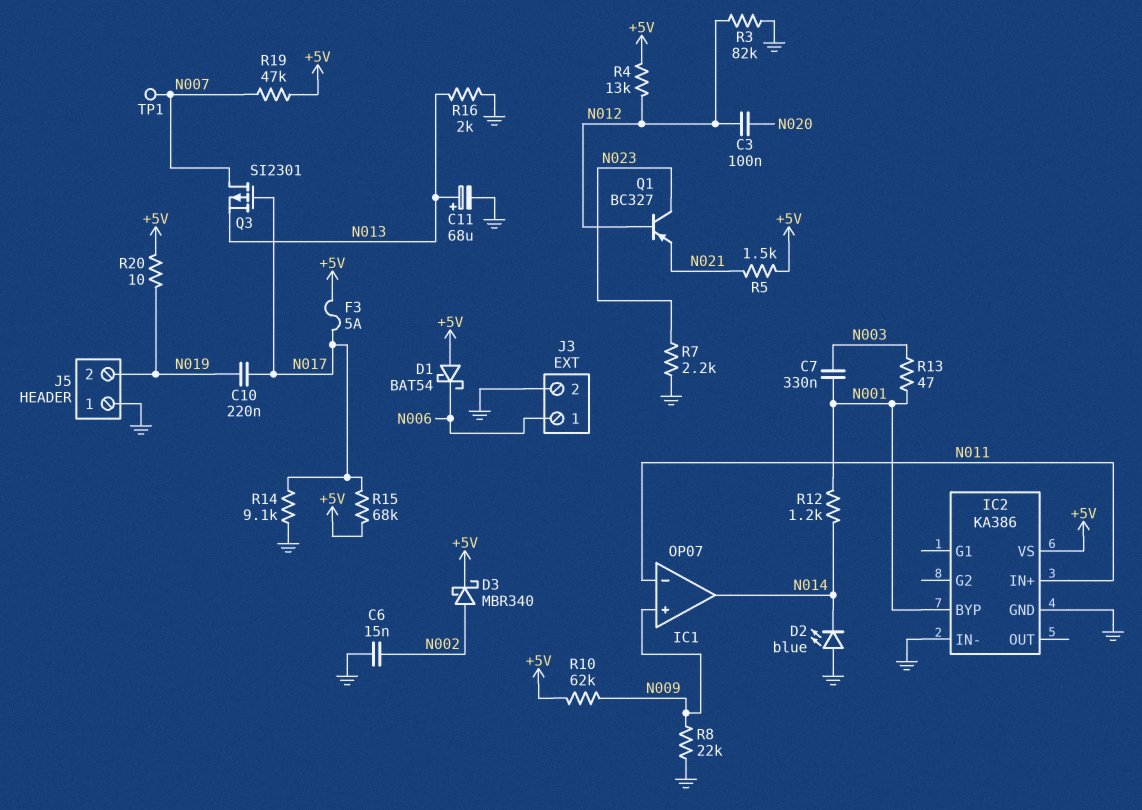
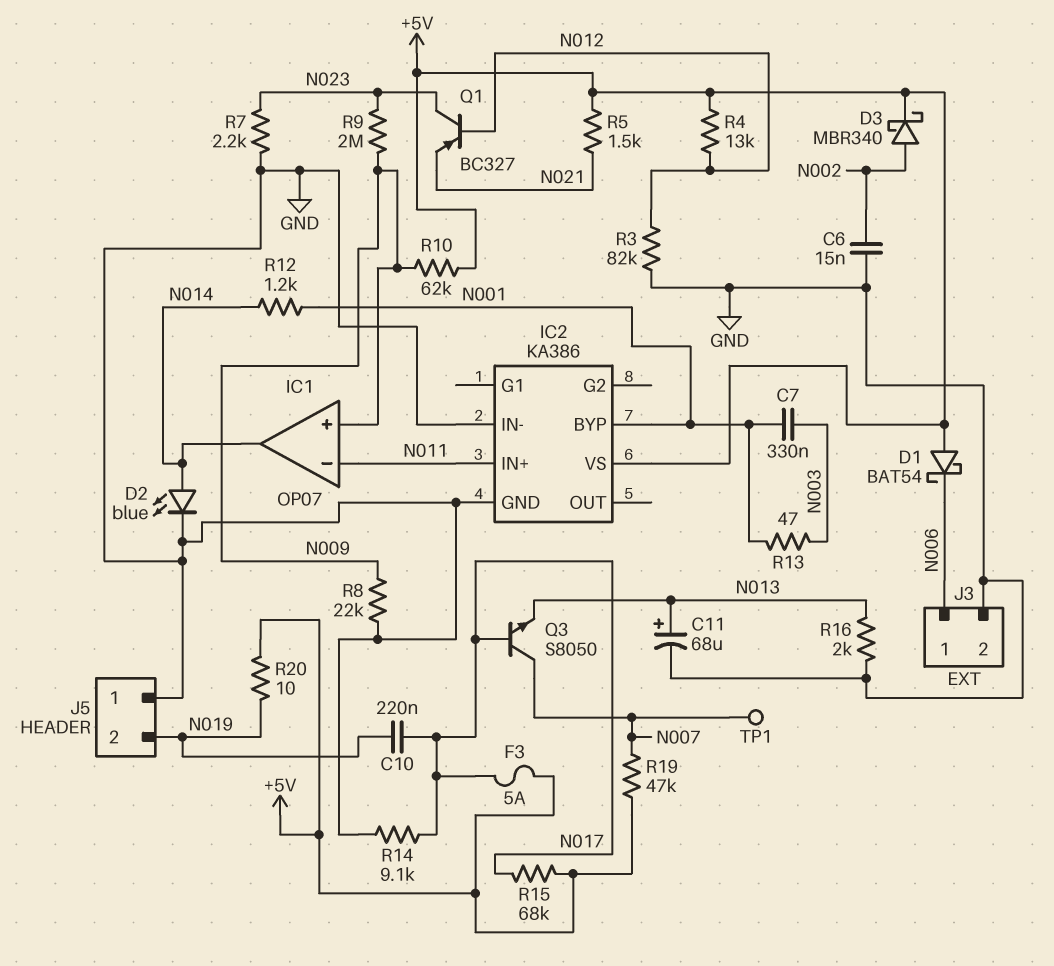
C3: 100nF (N012, N020) -> none
D2: LED blue (A GND, K N014) -> LED blue (A N014, K GND)
Q3: PMOS SI2301 (G N017, D N007, S N013) -> NPN S8050 (B N017, C N007, E N013)
R9: none -> 2M (N009, N023)

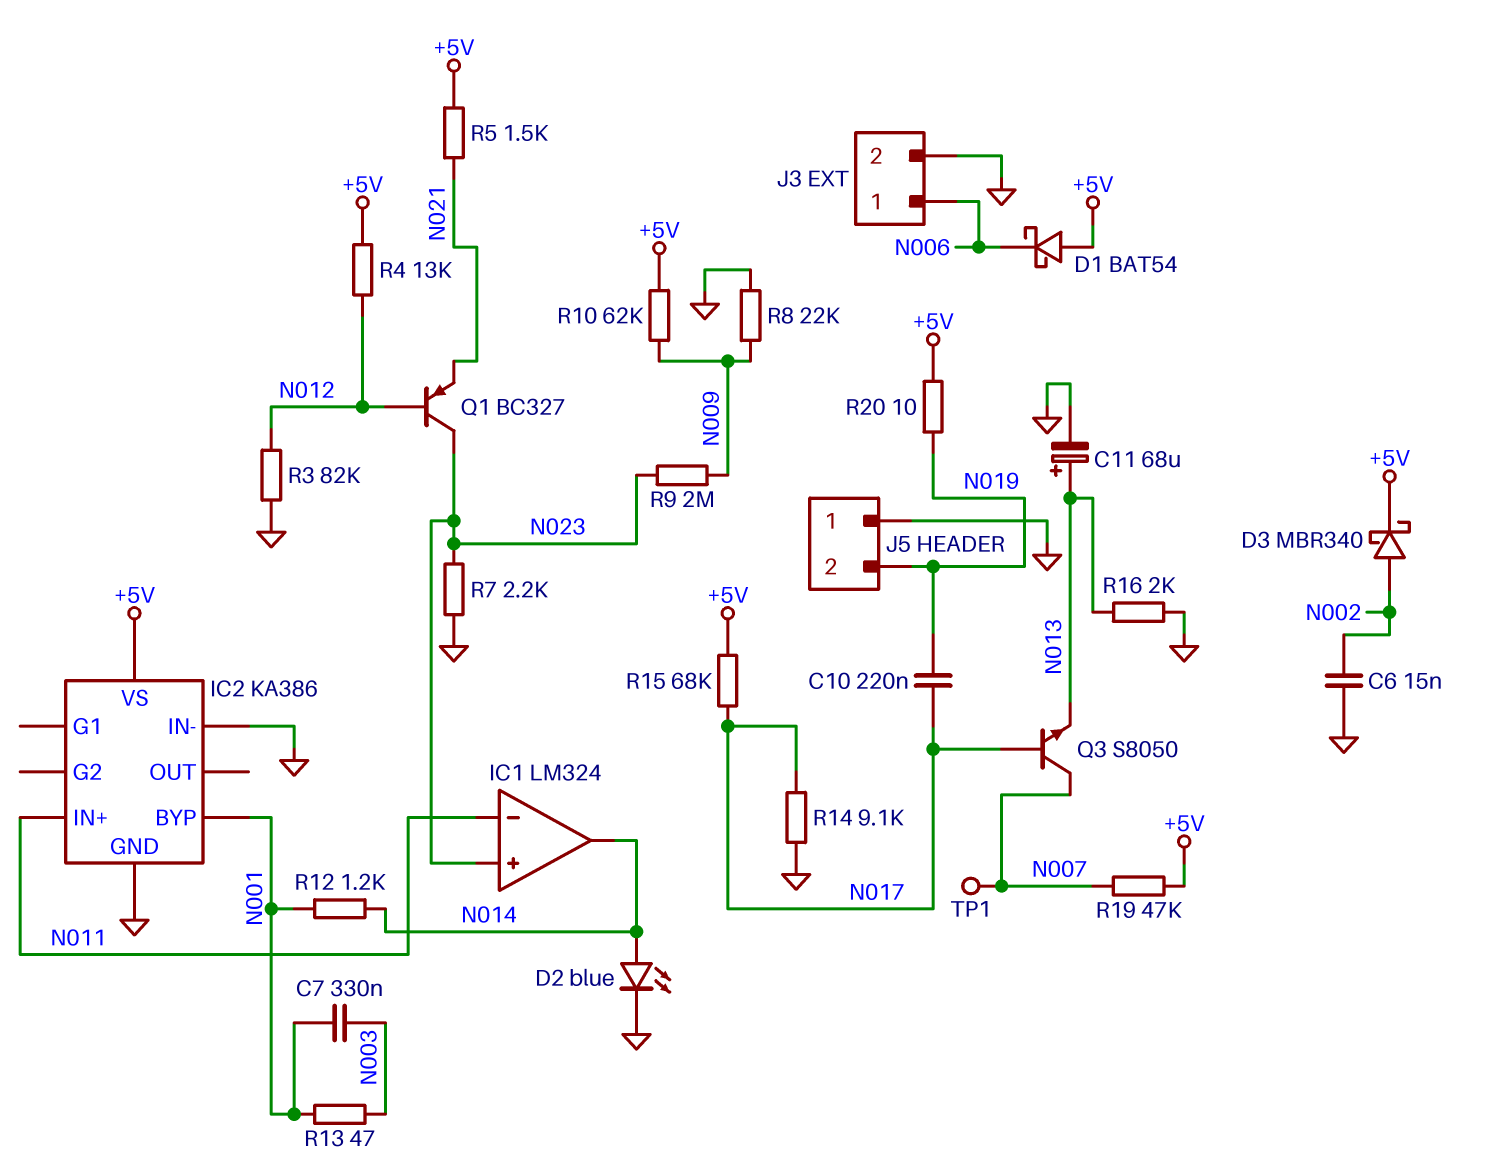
F3: 5A (+5V, N017) -> none
IC1: OP07 -> LM324
IC1 pin in+: N009 -> N023

